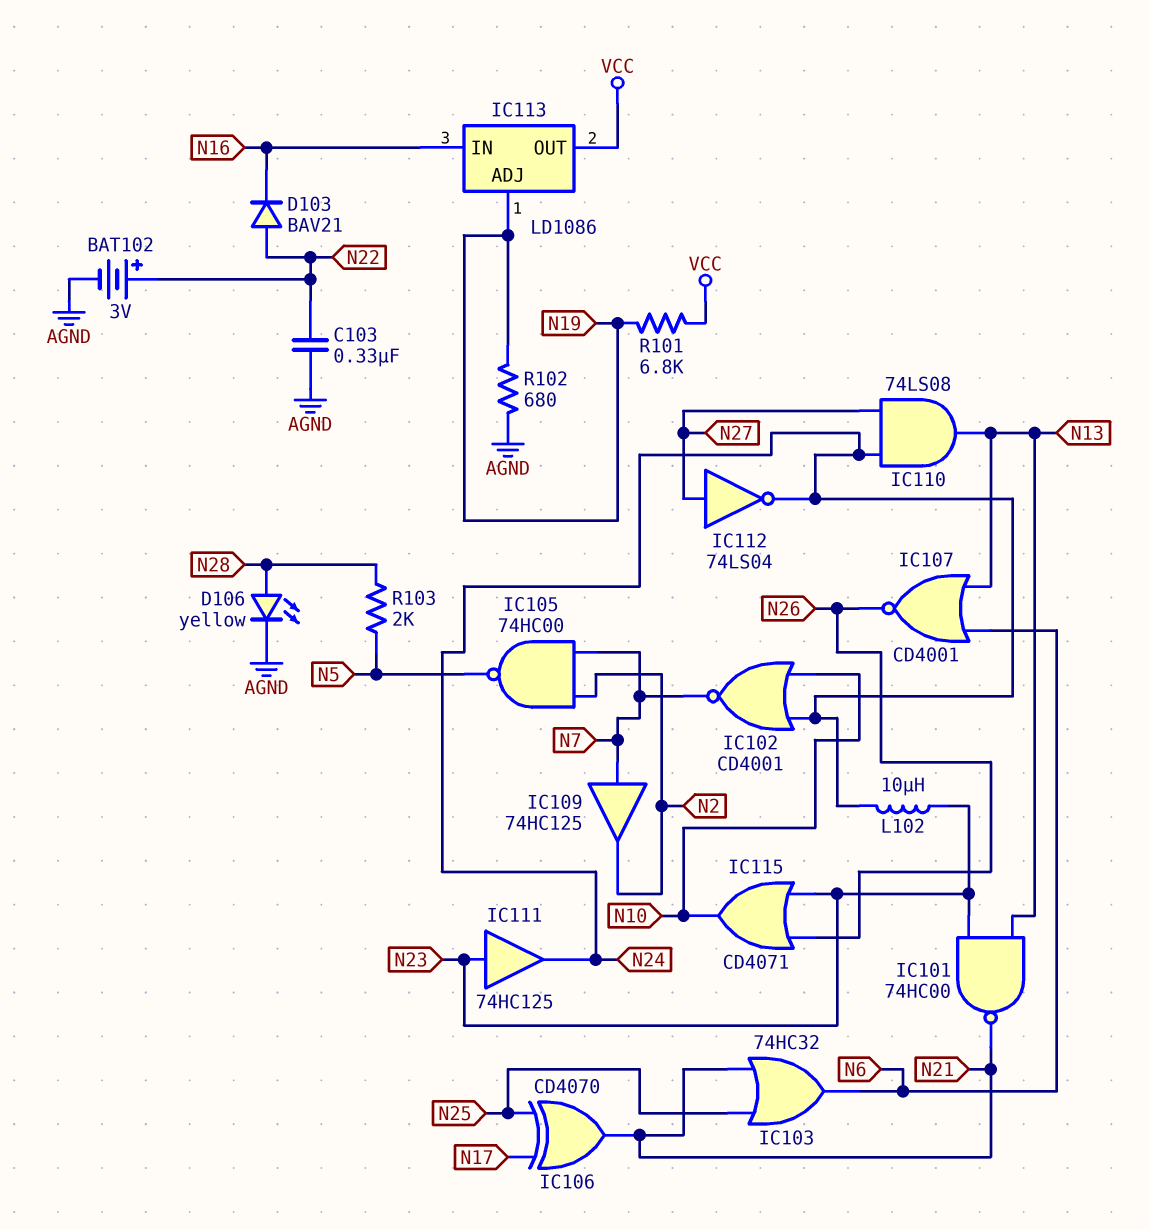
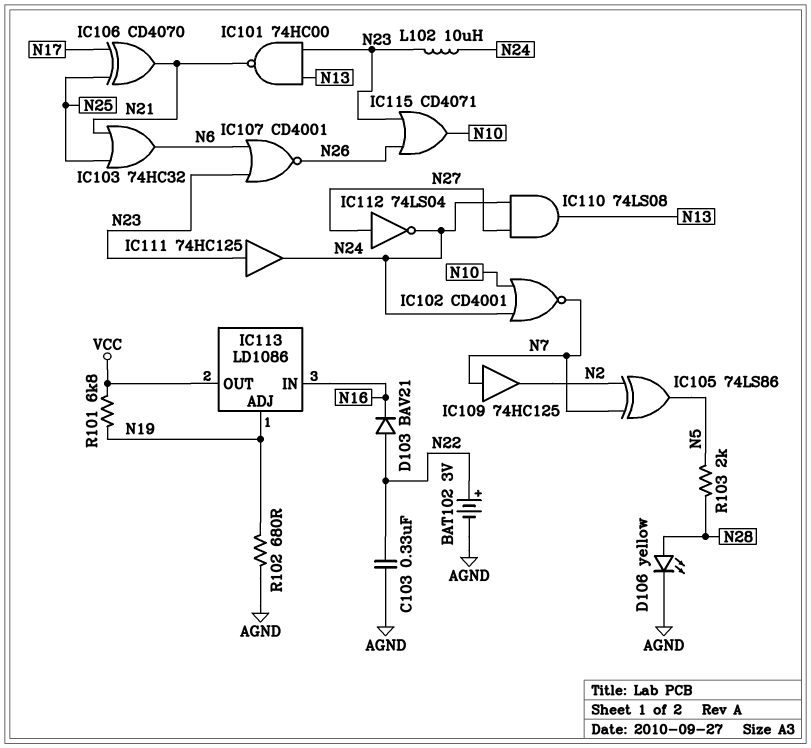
IC105: NAND 74HC00 (in N2, in N7, out N5) -> XOR 74LS86 (in N2, in N7, out N5)
IC107: NOR CD4001 (in N6, in N13, out N26) -> NOR CD4001 (in N6, in N23, out N26)

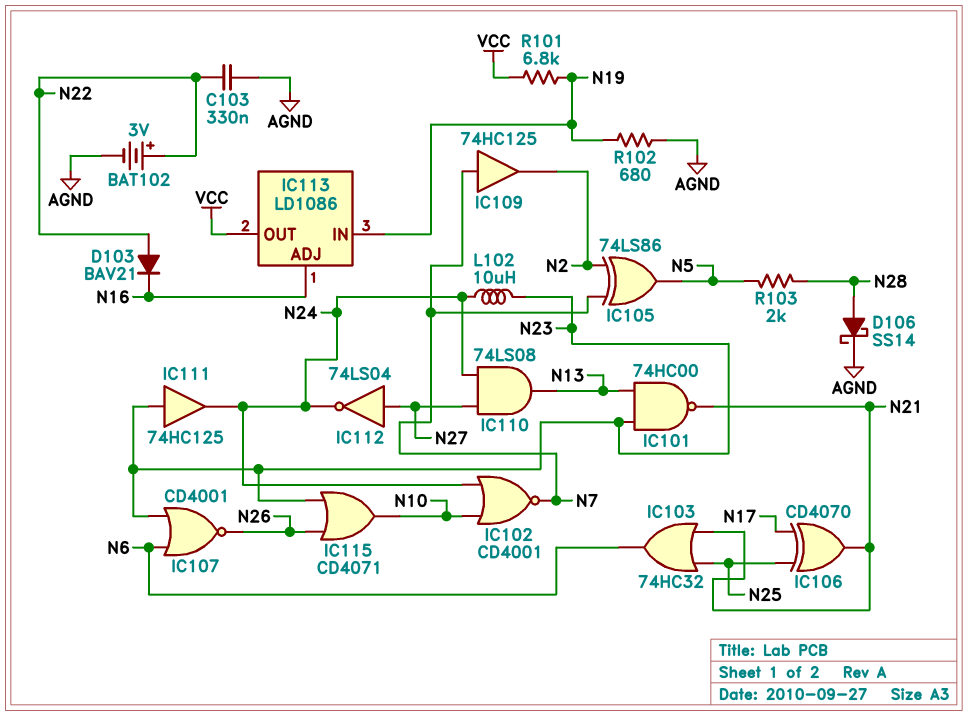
D106: LED yellow (A N28, K AGND) -> schottky SS14 (A N28, K AGND)
IC113 pin ADJ: N19 -> N16
IC113 pin IN: N16 -> N19

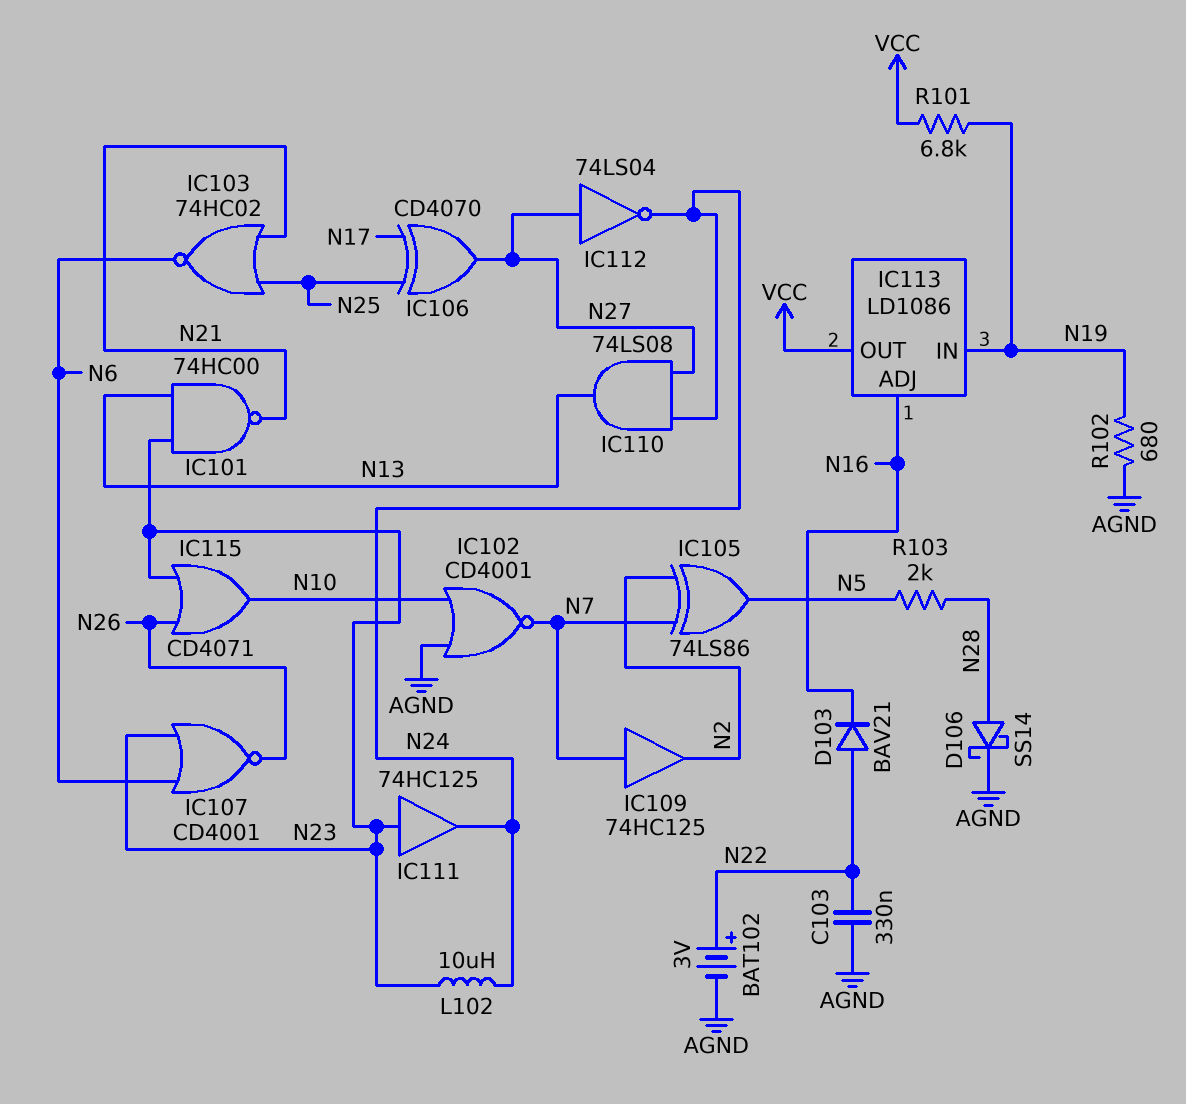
IC102: NOR CD4001 (in N10, in N24, out N7) -> NOR CD4001 (in AGND, in N10, out N7)
IC103: OR 74HC32 (in N21, in N25, out N6) -> NOR 74HC02 (in N21, in N25, out N6)
IC106: XOR CD4070 (in N17, in N25, out N21) -> XOR CD4070 (in N17, in N25, out N27)

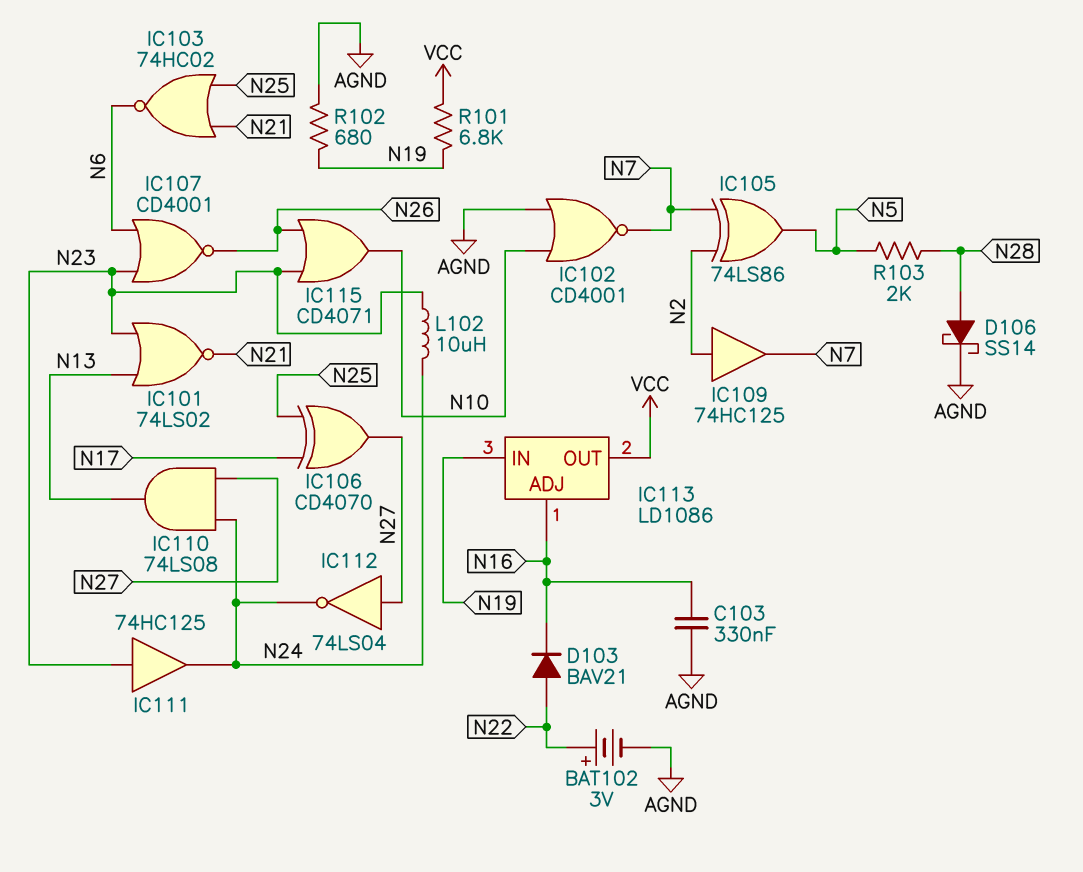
C103: 330nF (AGND, N22) -> 330nF (AGND, N16)
IC101: NAND 74HC00 (in N13, in N23, out N21) -> NOR 74LS02 (in N13, in N23, out N21)
IC109: buffer 74HC125 (in N7, out N2) -> buffer 74HC125 (in N2, out N7)

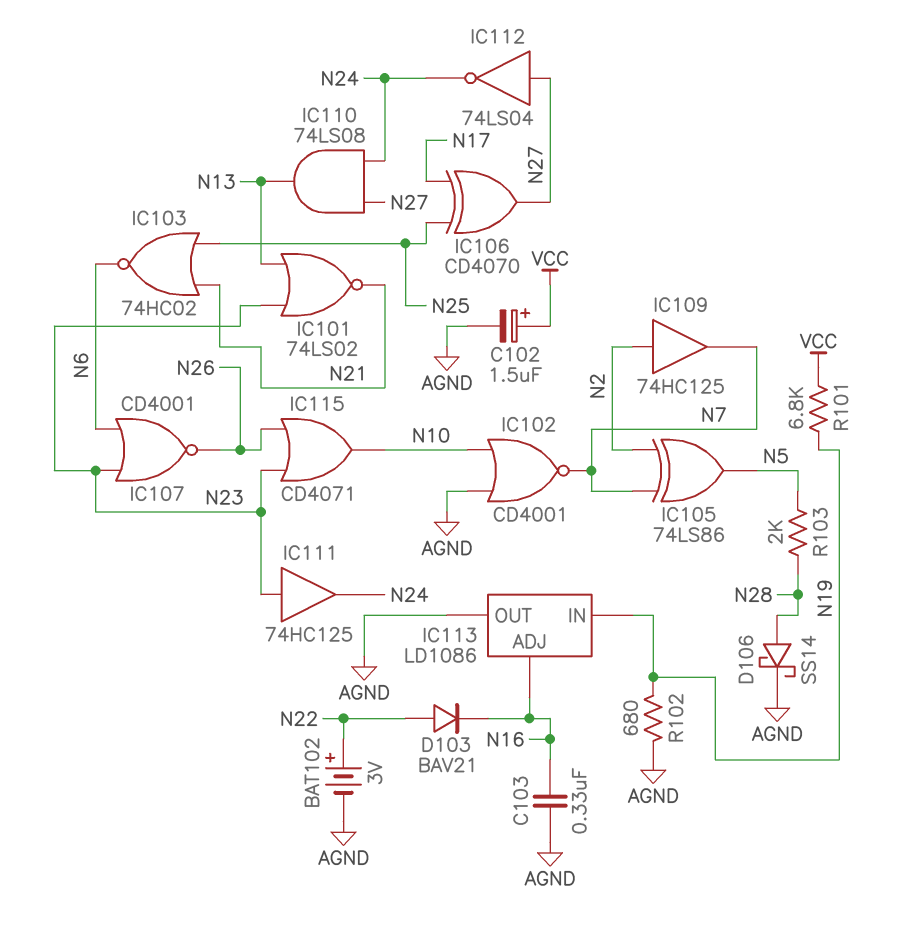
C102: none -> 1.5uF (plus VCC, minus AGND)
IC113 pin OUT: VCC -> AGND
L102: 10uH (N23, N24) -> none

